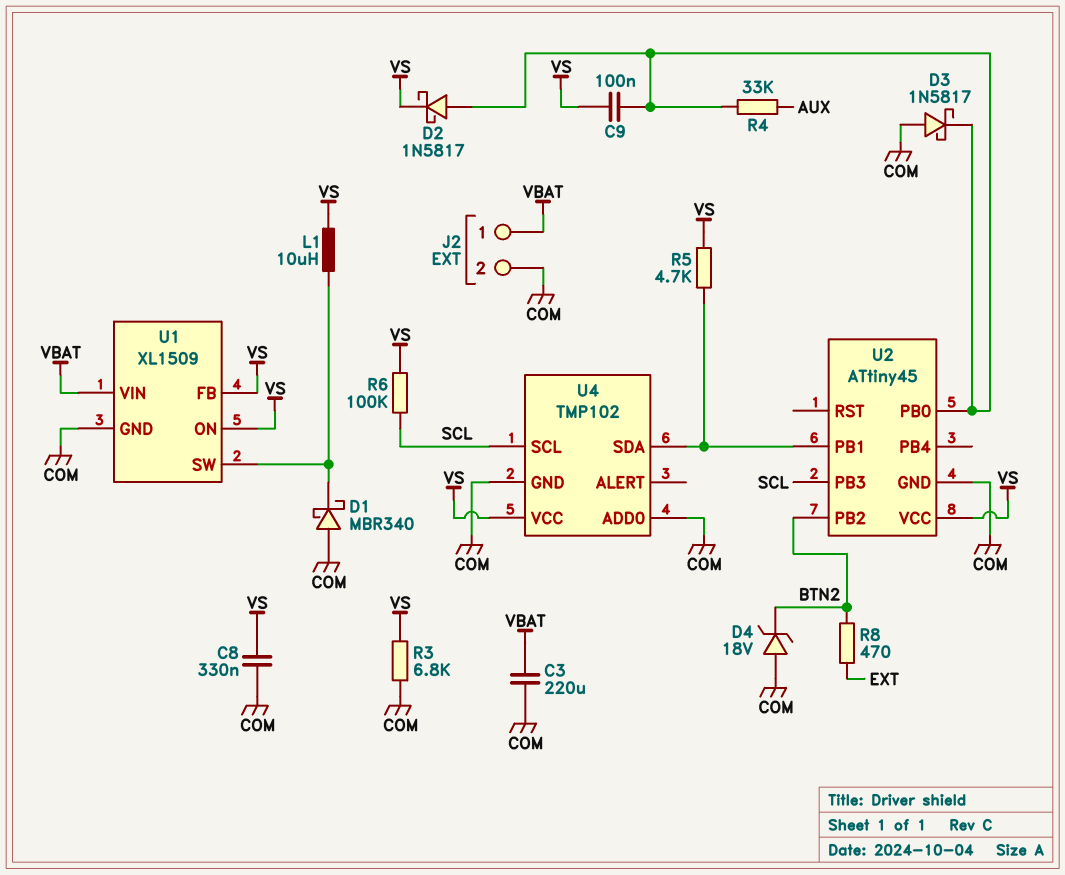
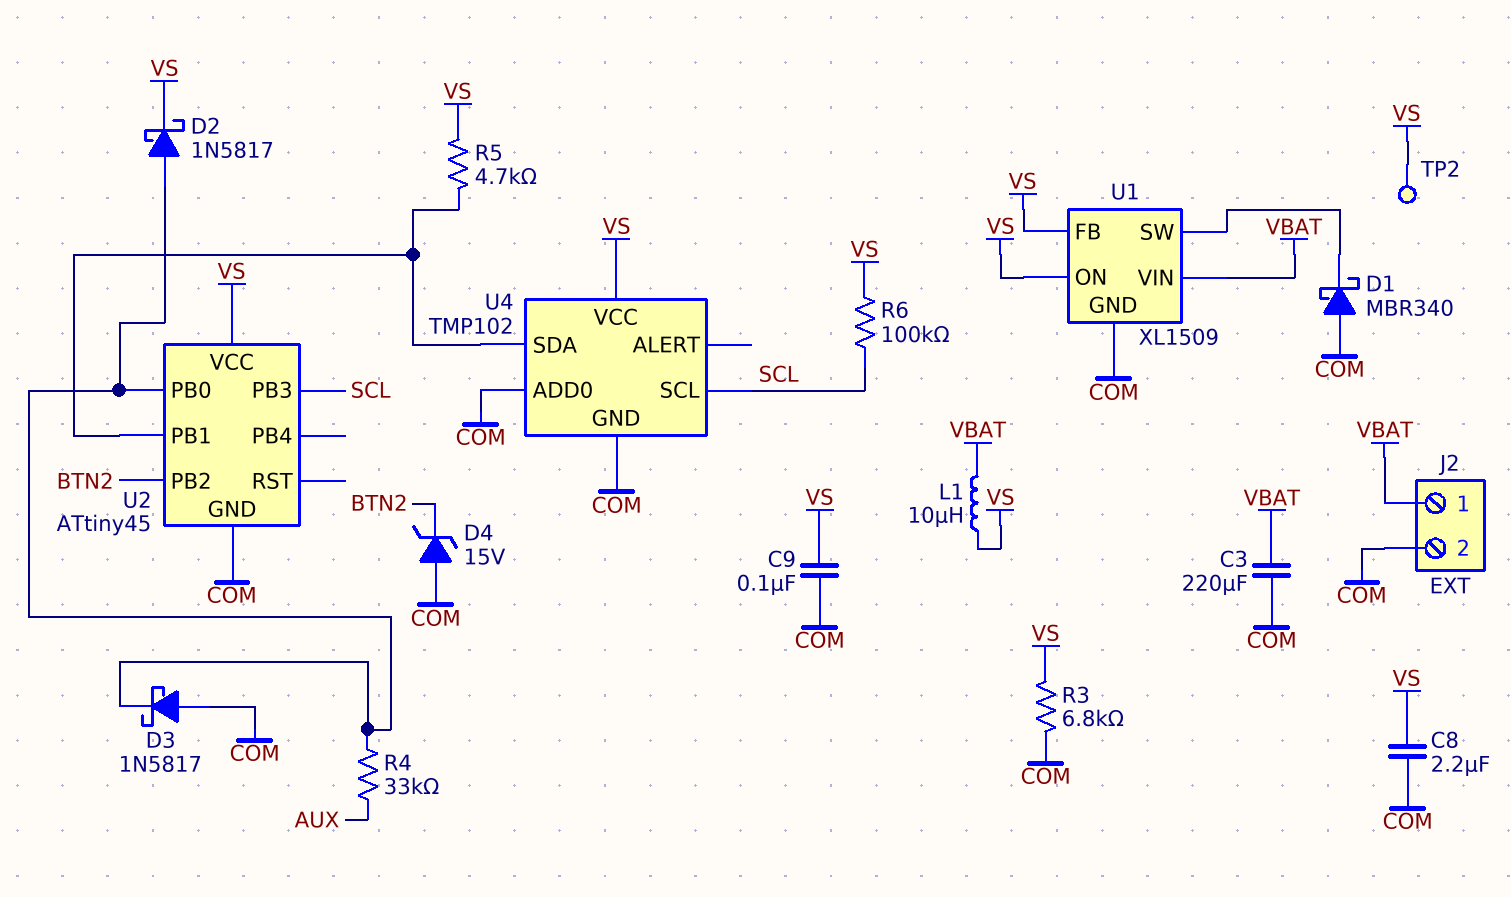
C8: 330nF (COM, VS) -> 2.2uF (COM, VS)
C9: 100nF (U2/PB0, VS) -> 100nF (COM, VS)
D4: zener 18V (A COM, K BTN2) -> zener 15V (A COM, K BTN2)
L1: 10uH (U1/SW, VS) -> 10uH (VBAT, VS)
R8: 470 (BTN2, EXT) -> none
TP2: none -> test point (VS)

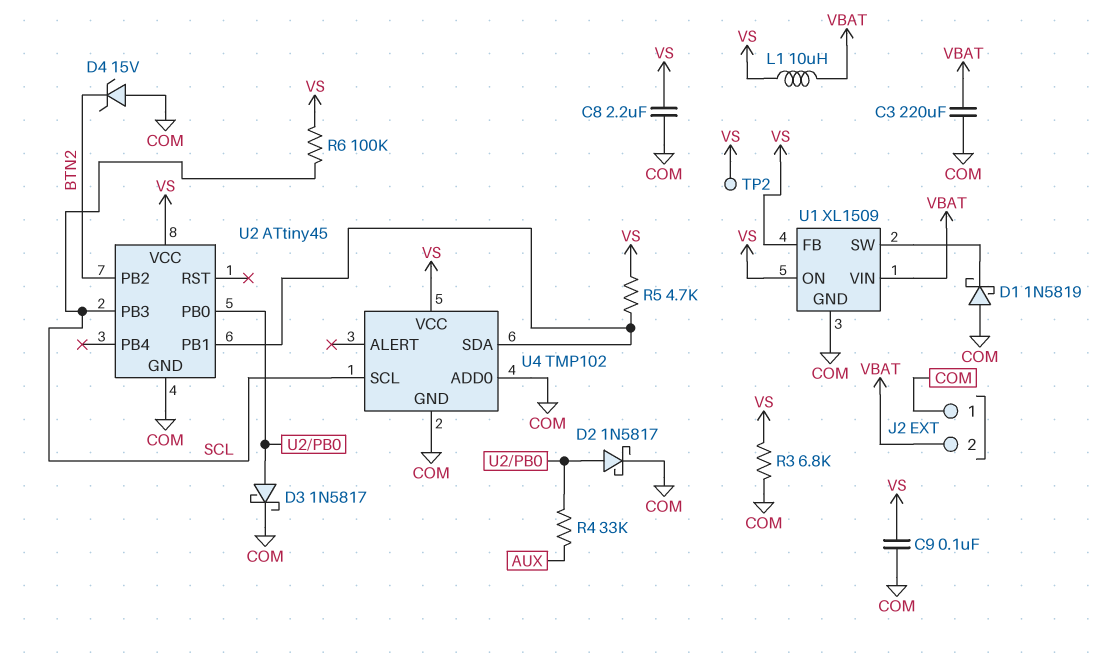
D1: schottky MBR340 (A COM, K U1/SW) -> schottky 1N5819 (A COM, K U1/SW)
D2: schottky 1N5817 (A U2/PB0, K VS) -> schottky 1N5817 (A U2/PB0, K COM)
D3: schottky 1N5817 (A COM, K U2/PB0) -> schottky 1N5817 (A U2/PB0, K COM)
J2 pin 1: VBAT -> COM
J2 pin 2: COM -> VBAT

